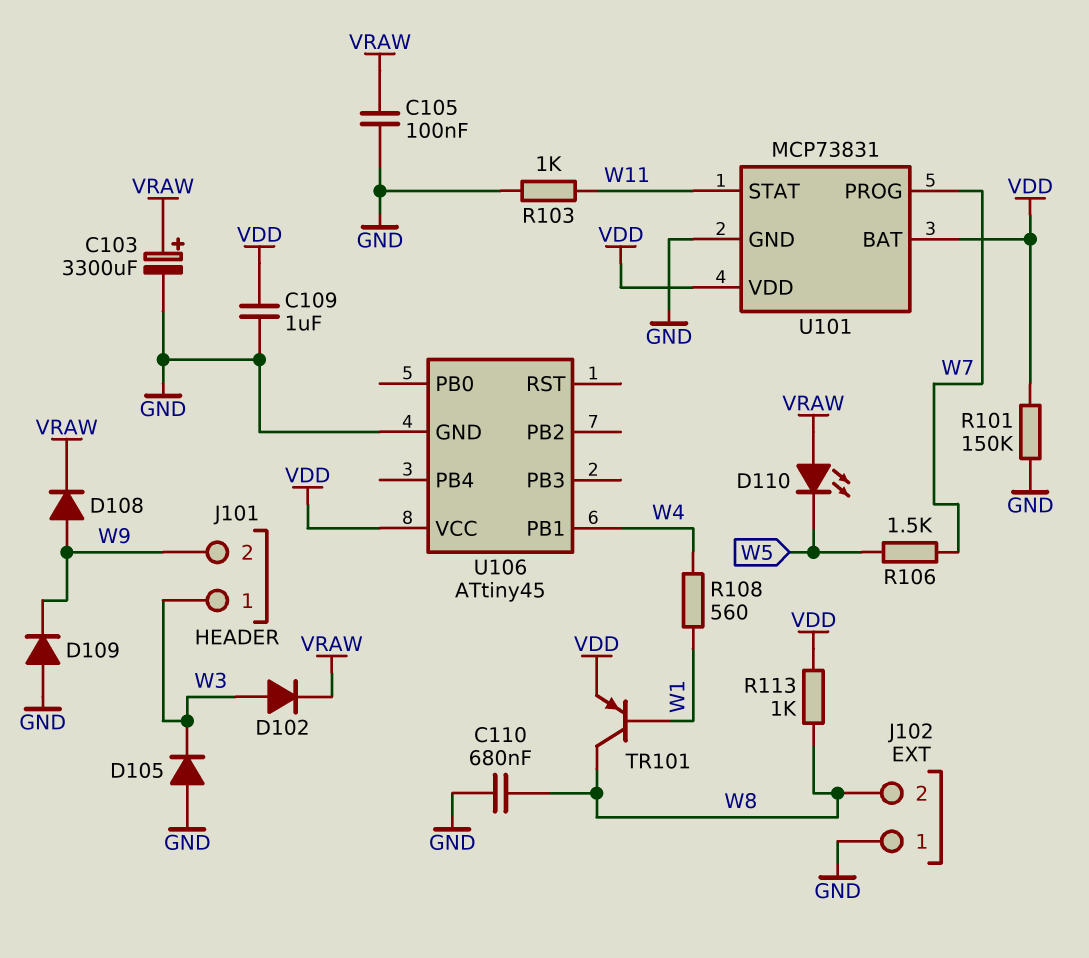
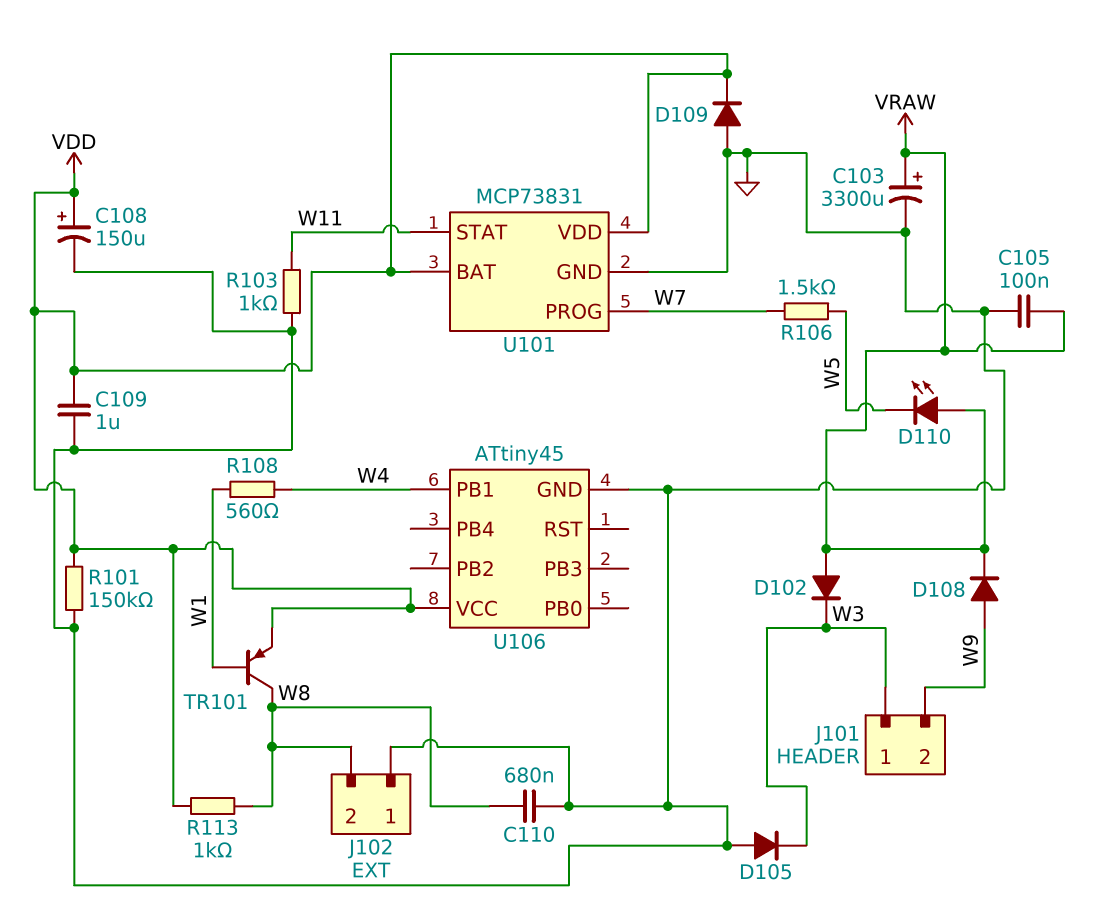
C108: none -> 150uF (plus VDD, minus GND)
D102: diode (A W3, K VRAW) -> diode (A VRAW, K W3)
D109: diode (A GND, K W9) -> diode (A GND, K VDD)

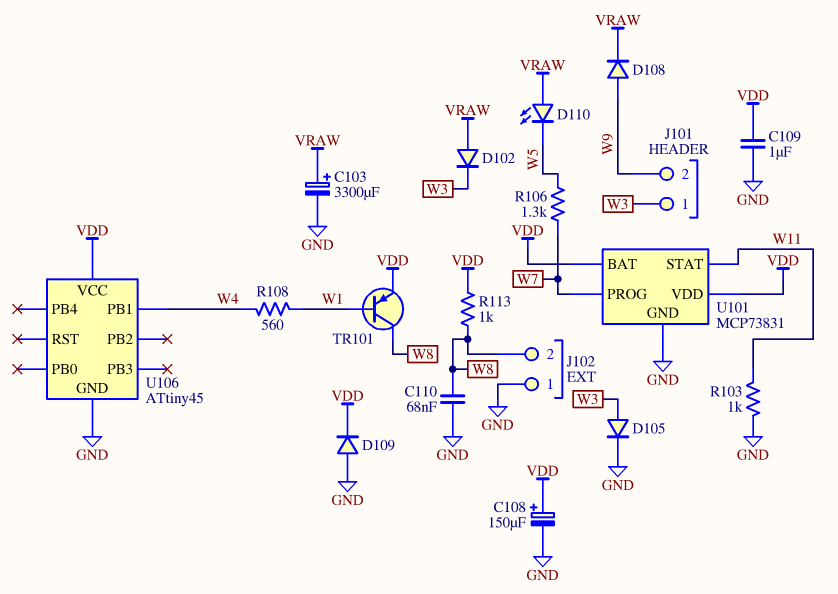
C105: 100nF (GND, VRAW) -> none
C110: 680nF (GND, W8) -> 68nF (GND, W8)
D105: diode (A GND, K W3) -> diode (A W3, K GND)
R101: 150k (GND, VDD) -> none
R106: 1.5k (W5, W7) -> 1.3k (W5, W7)

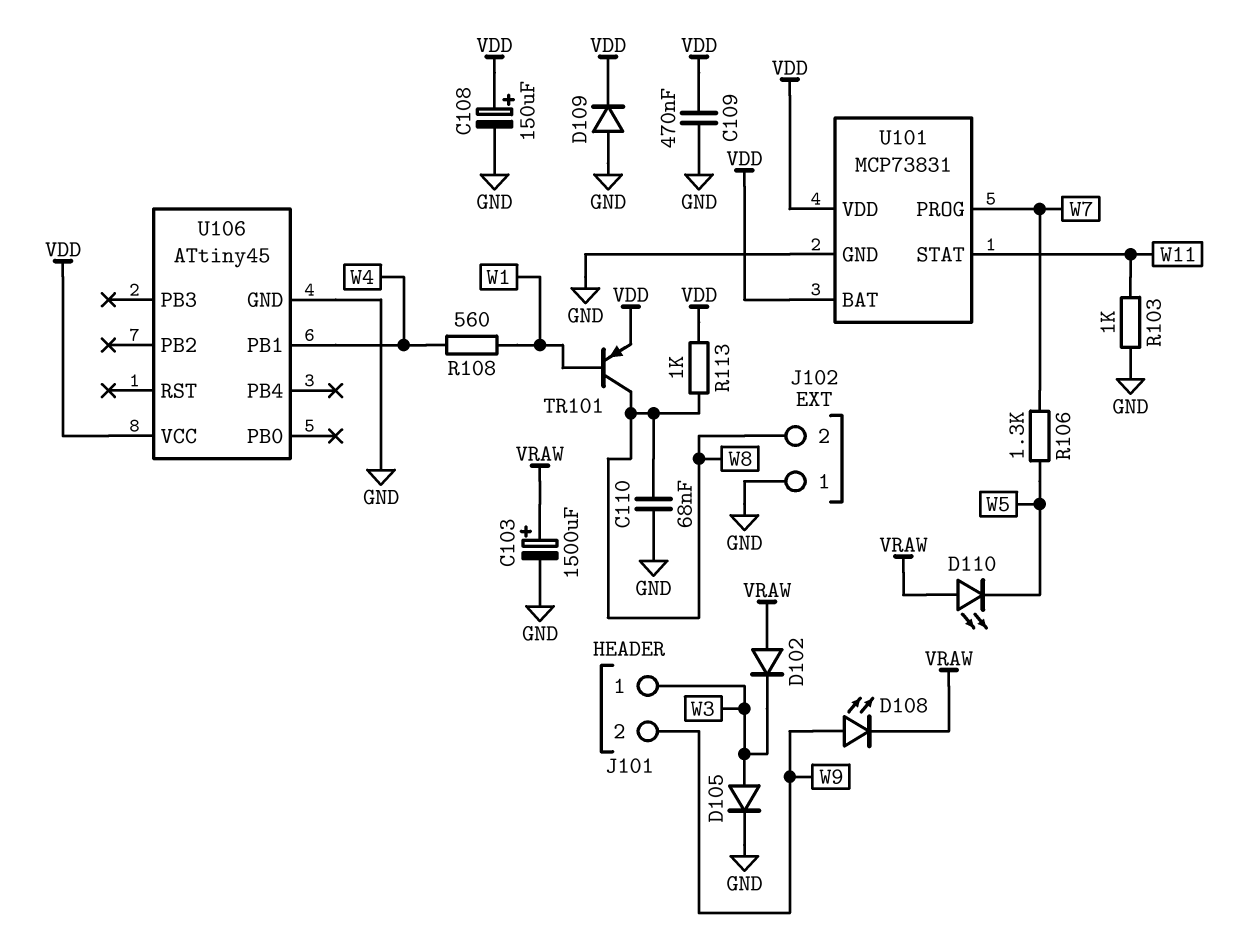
C103: 3300uF (plus VRAW, minus GND) -> 1500uF (plus VRAW, minus GND)
C109: 1uF (GND, VDD) -> 470nF (GND, VDD)
D108: diode (A W9, K VRAW) -> LED (A W9, K VRAW)

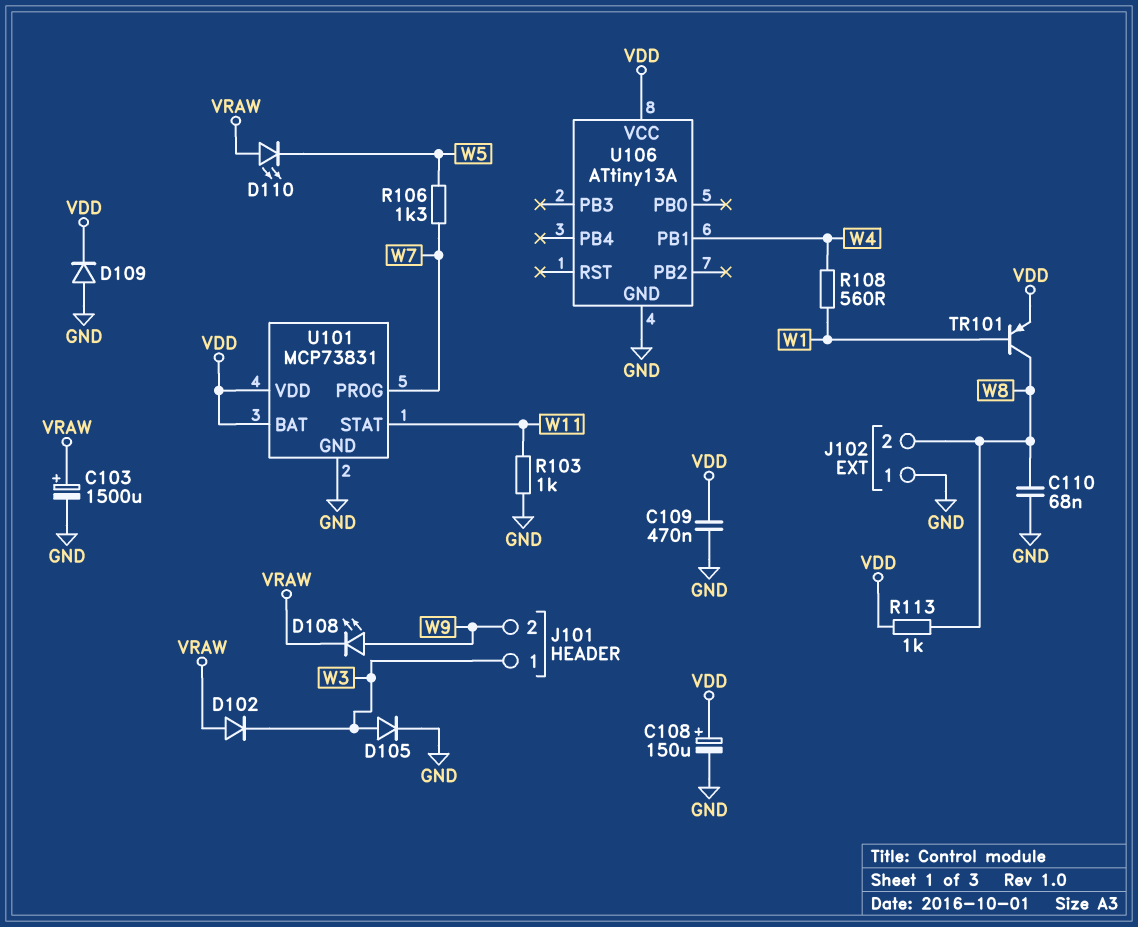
U106: ATtiny45 -> ATtiny13A

